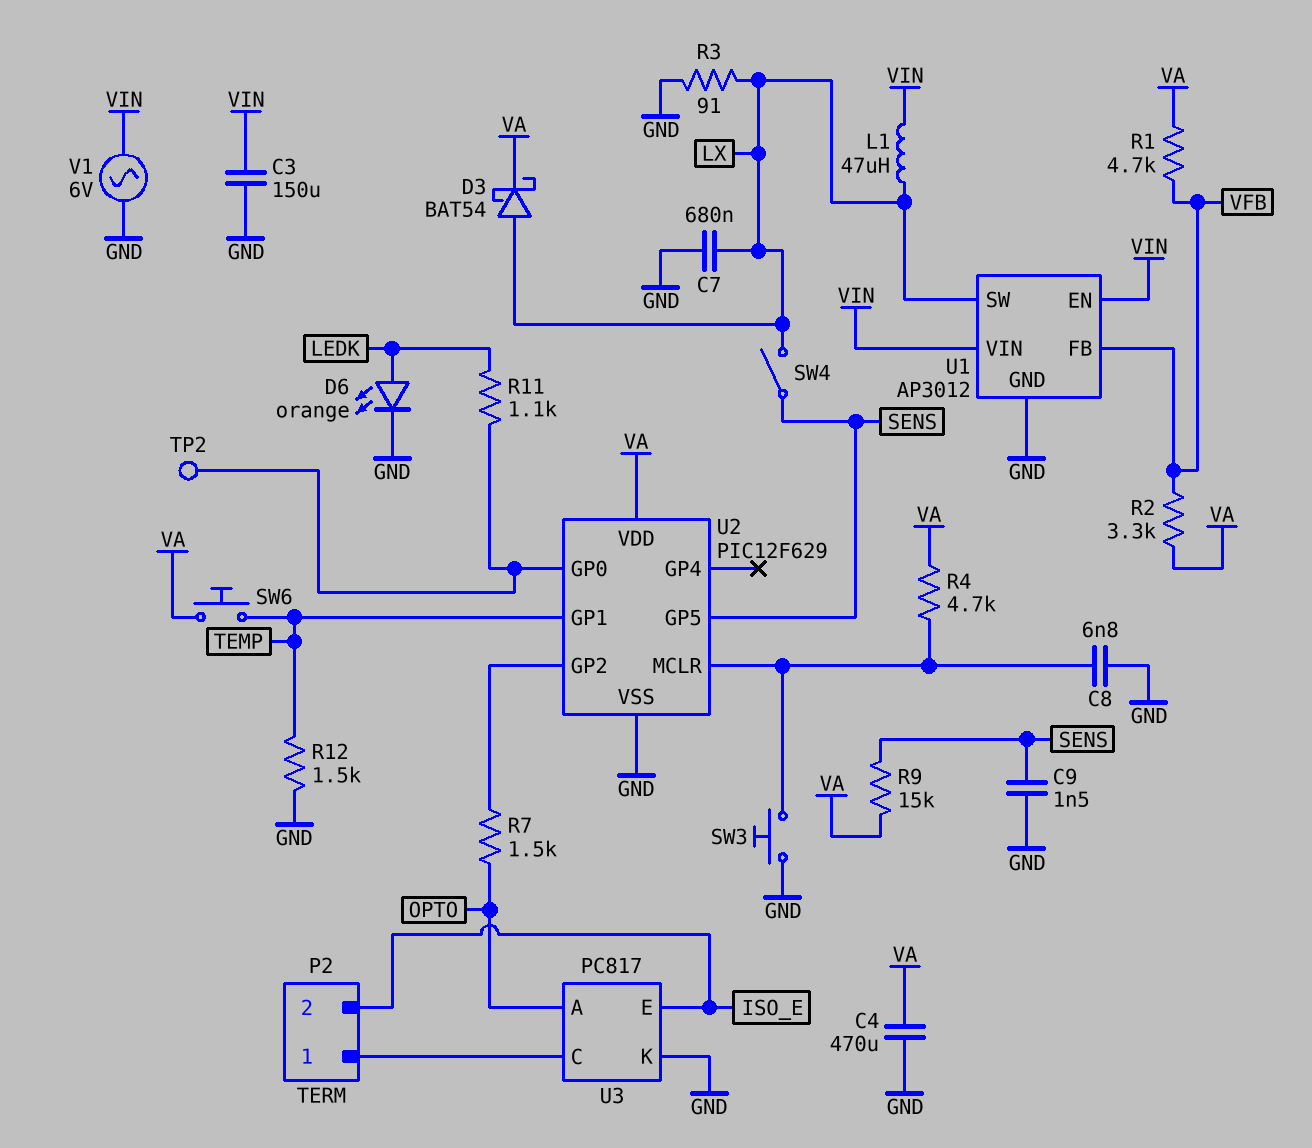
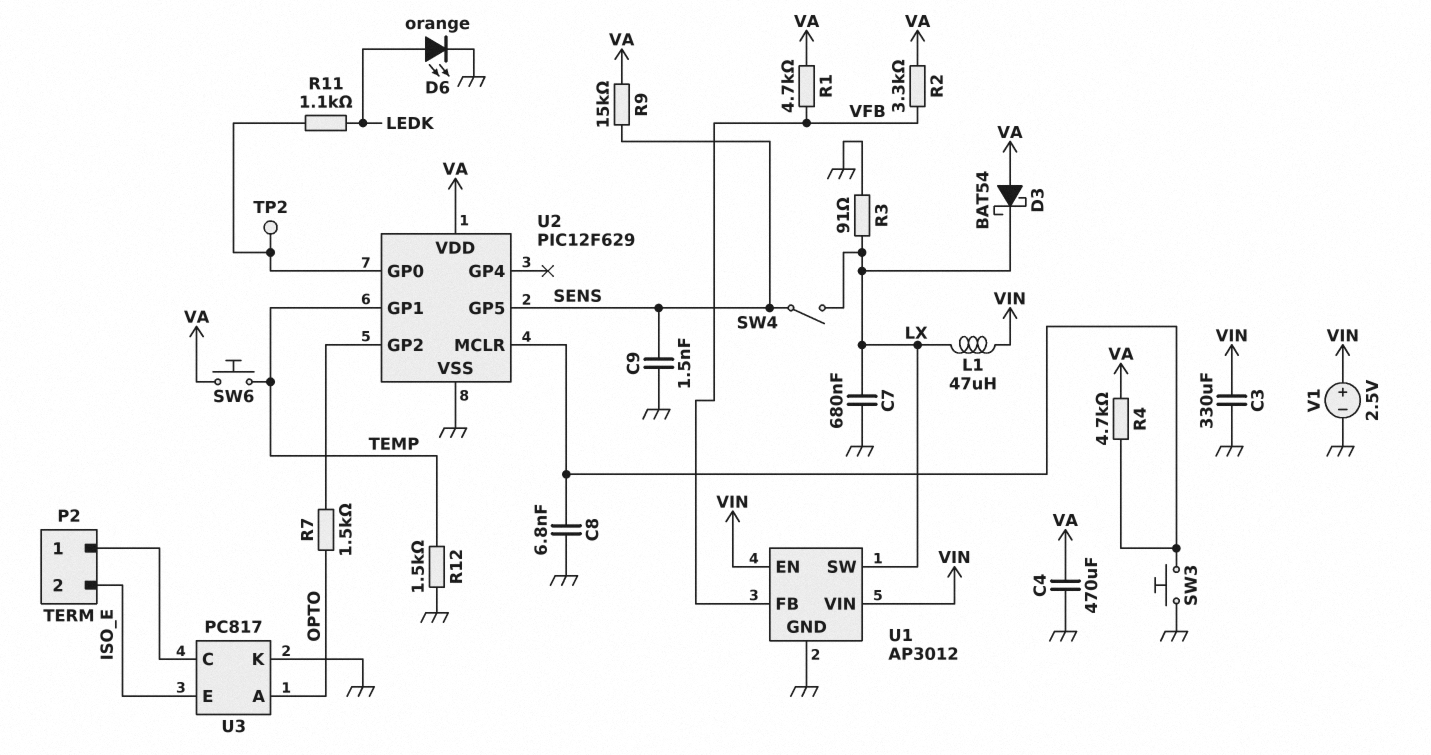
C3: 150uF (GND, VIN) -> 330uF (GND, VIN)
D3: schottky BAT54 (A LX, K VA) -> schottky BAT54 (A VA, K LX)
V1: AC 6V (GND, VIN) -> 2.5V (plus VIN, minus GND)

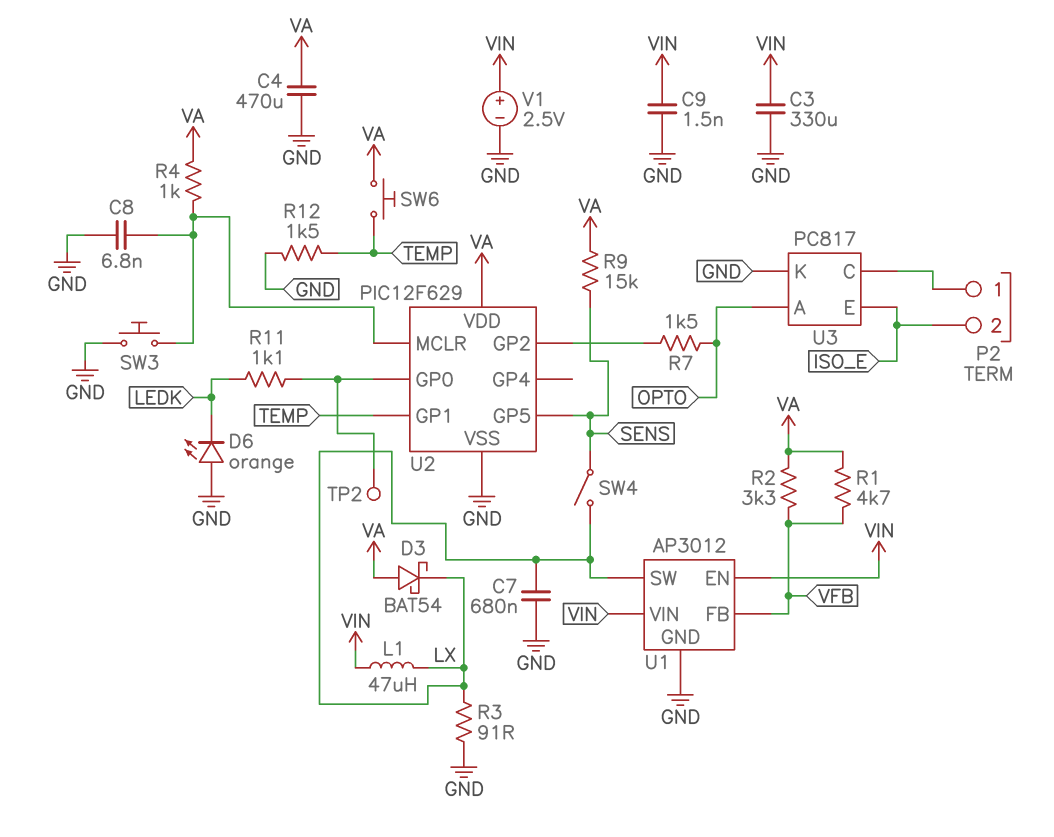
C9: 1.5nF (GND, SENS) -> 1.5nF (GND, VIN)
D6: LED orange (A LEDK, K GND) -> LED orange (A GND, K LEDK)
R4: 4.7k (U2/MCLR, VA) -> 1k (U2/MCLR, VA)

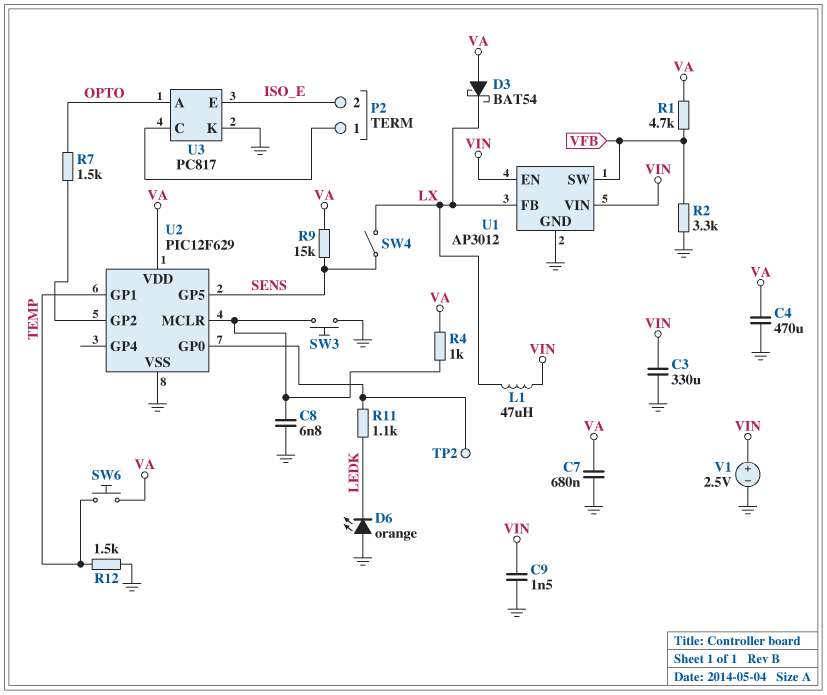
C7: 680nF (GND, LX) -> 680nF (GND, VA)
R2: 3.3k (VA, VFB) -> 3.3k (GND, VFB)
R3: 91 (GND, LX) -> none
U1 pin FB: VFB -> LX
U1 pin SW: LX -> VFB

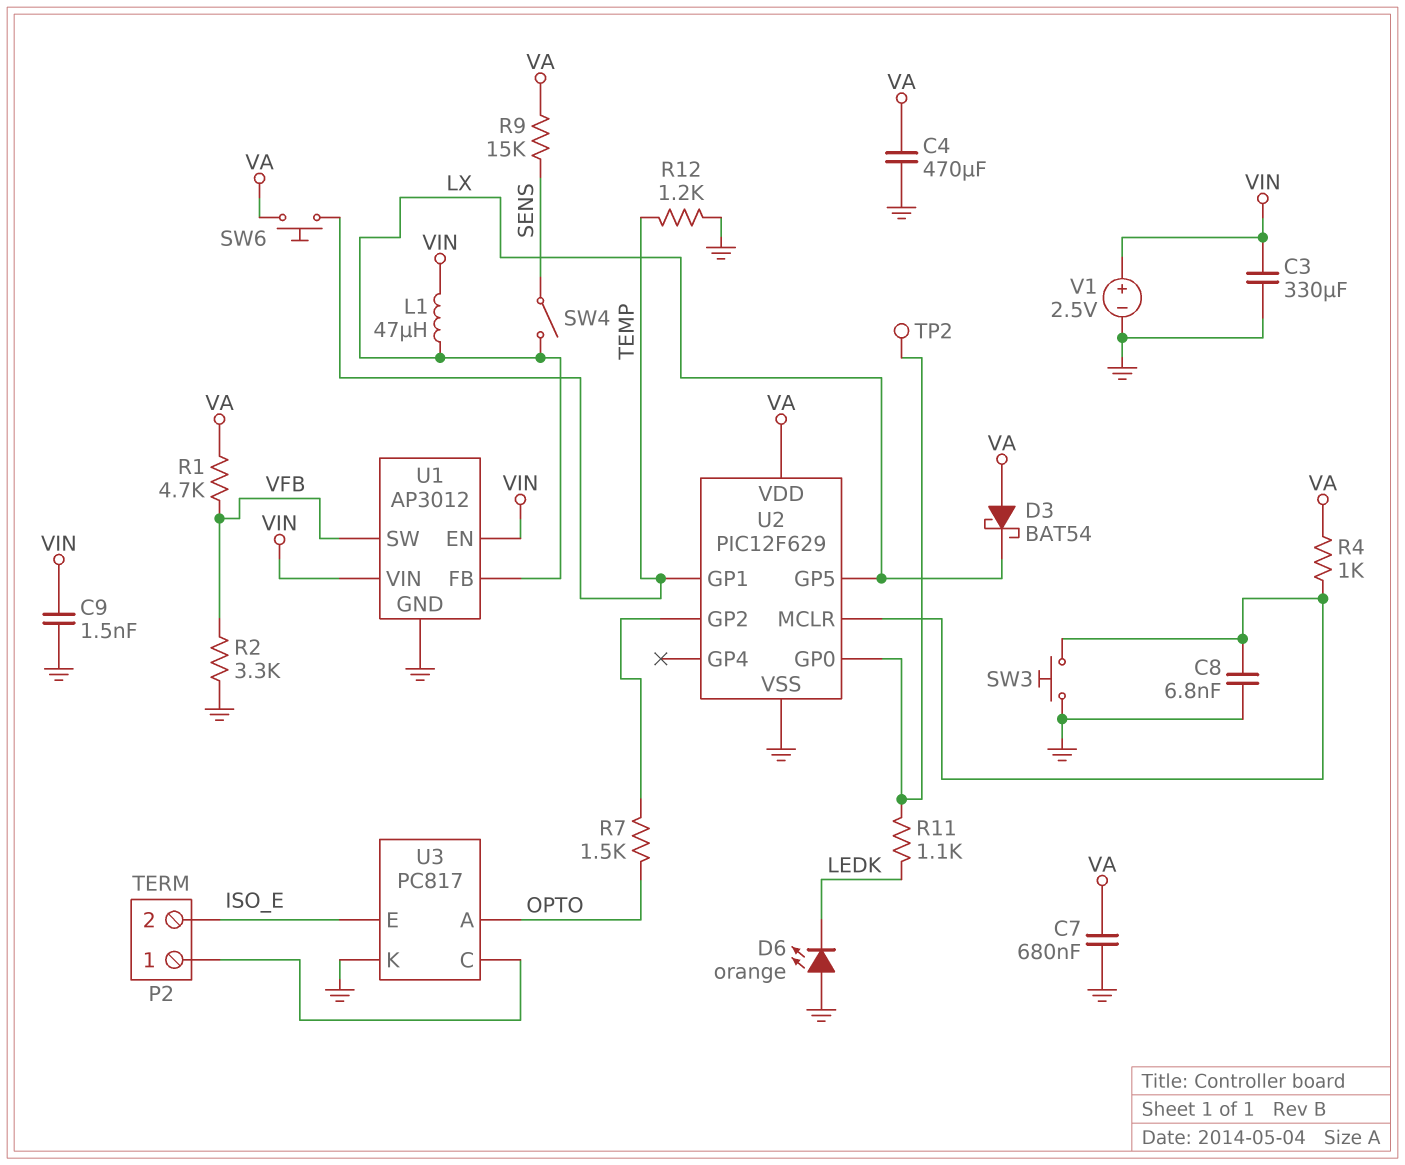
R12: 1.5k (GND, TEMP) -> 1.2k (GND, TEMP)
U2 pin GP5: SENS -> LX

